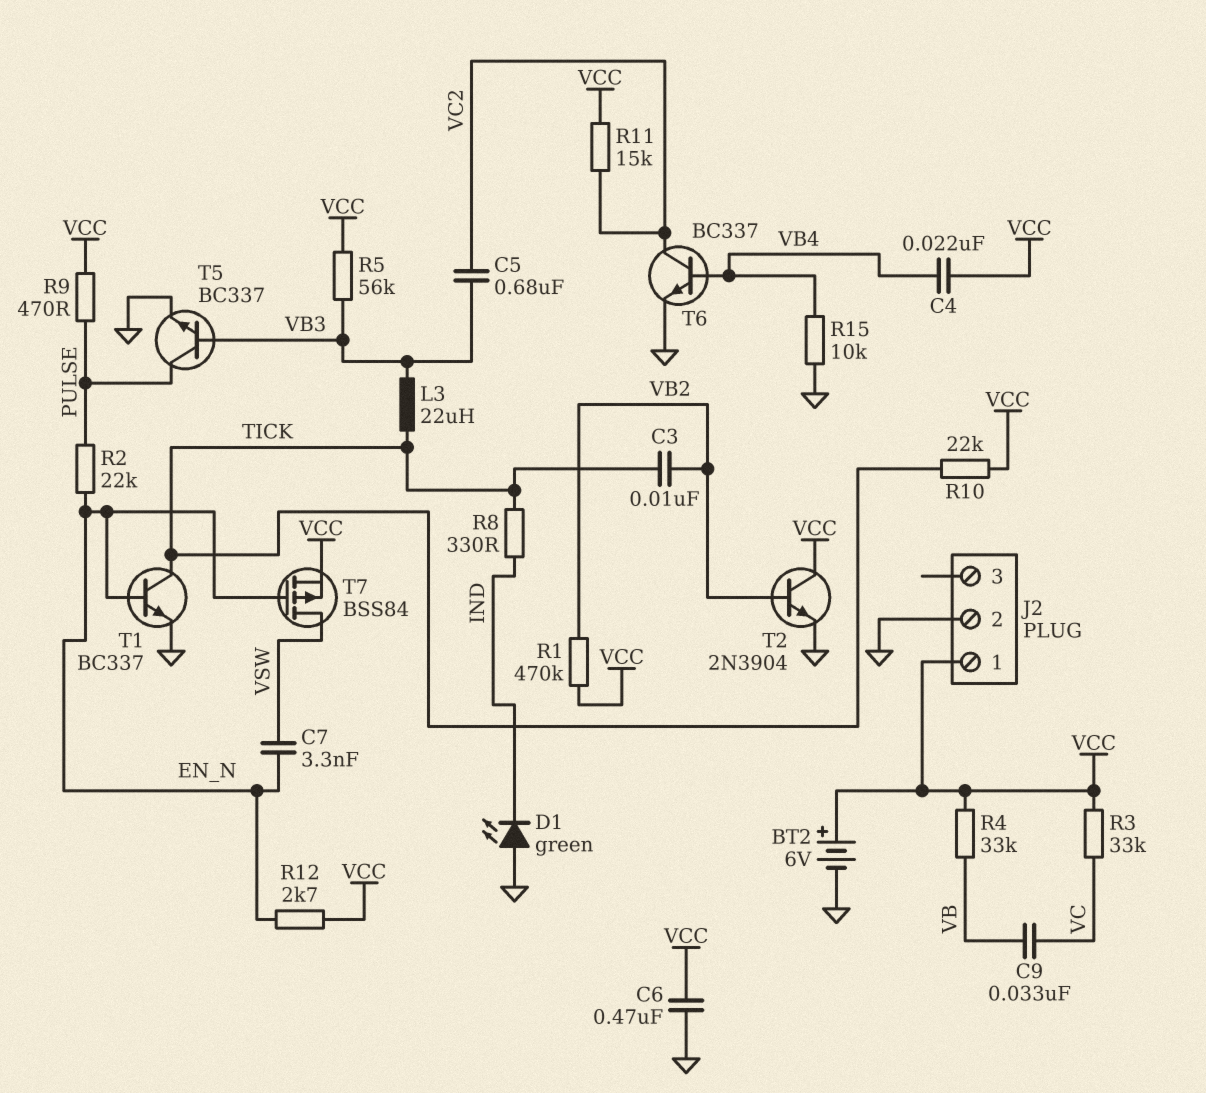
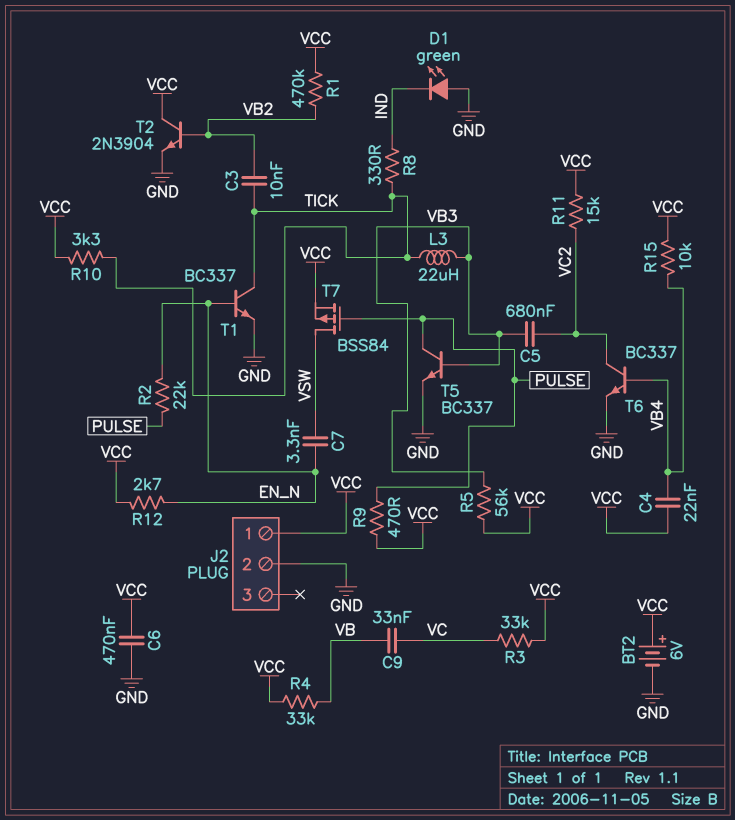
R10: 22k (TICK, VCC) -> 3.3k (TICK, VCC)
R15: 10k (GND, VB4) -> 10k (VB4, VCC)
T7: PMOS BSS84 (G EN_N, D VSW, S VCC) -> PMOS BSS84 (G PULSE, D VSW, S VCC)

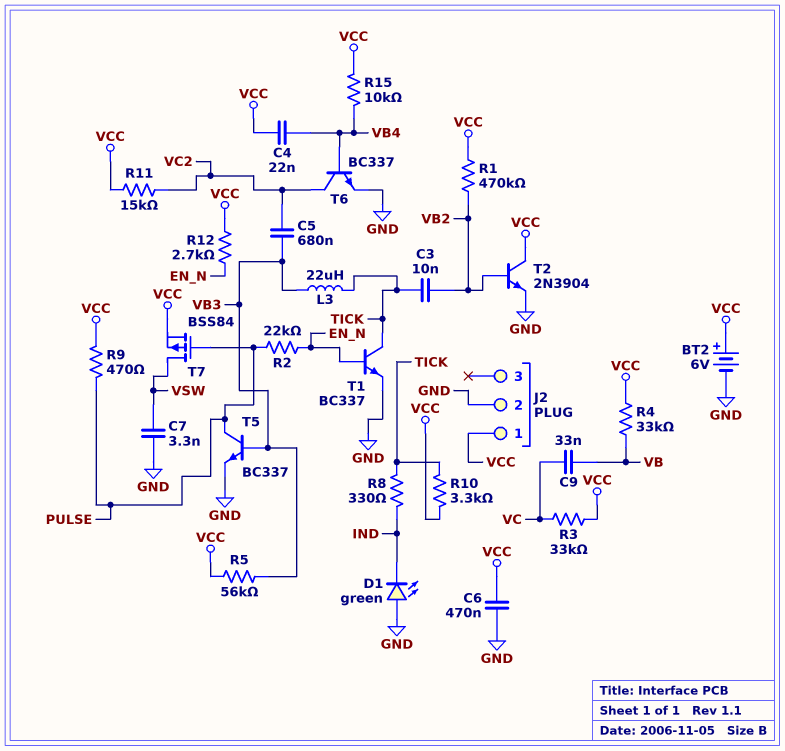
C7: 3.3nF (EN_N, VSW) -> 3.3nF (GND, VSW)

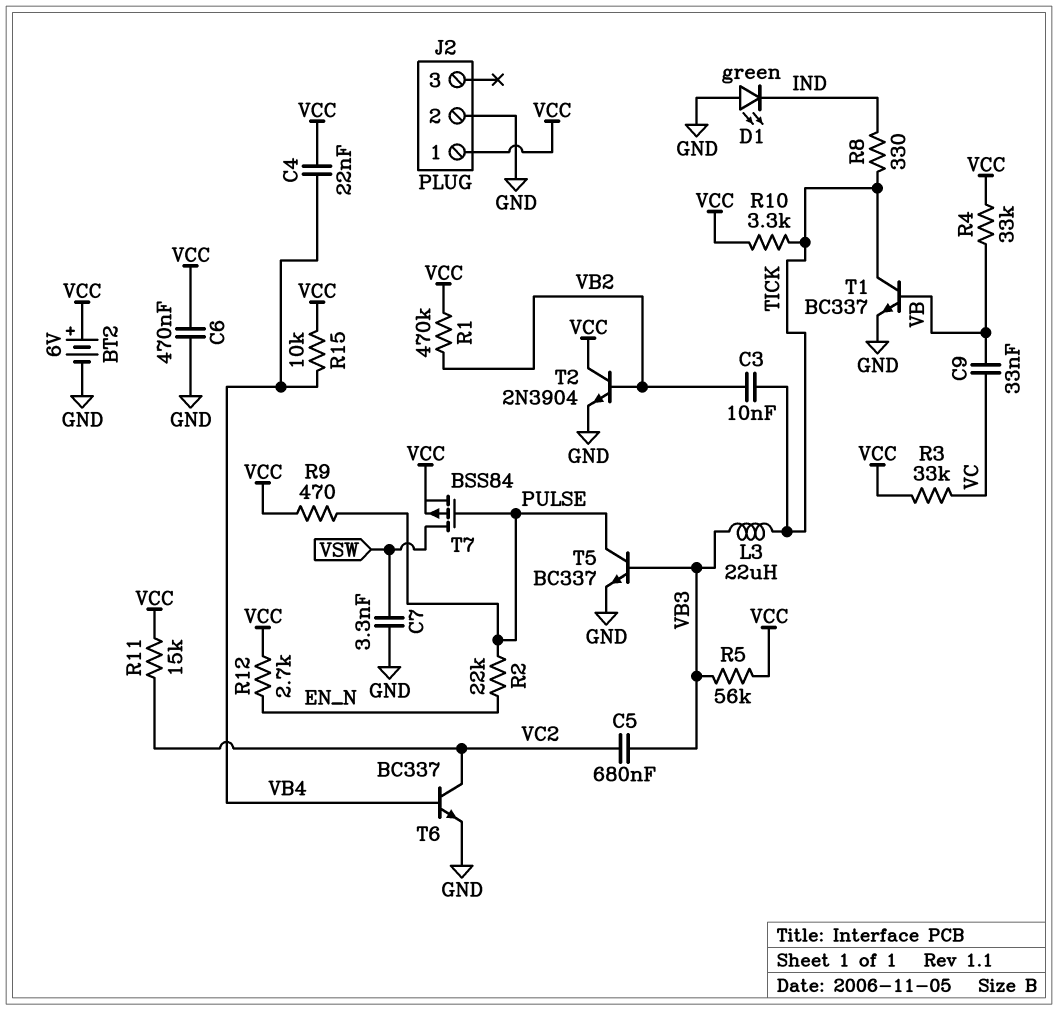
T1: NPN BC337 (B EN_N, C TICK, E GND) -> NPN BC337 (B VB, C TICK, E GND)

